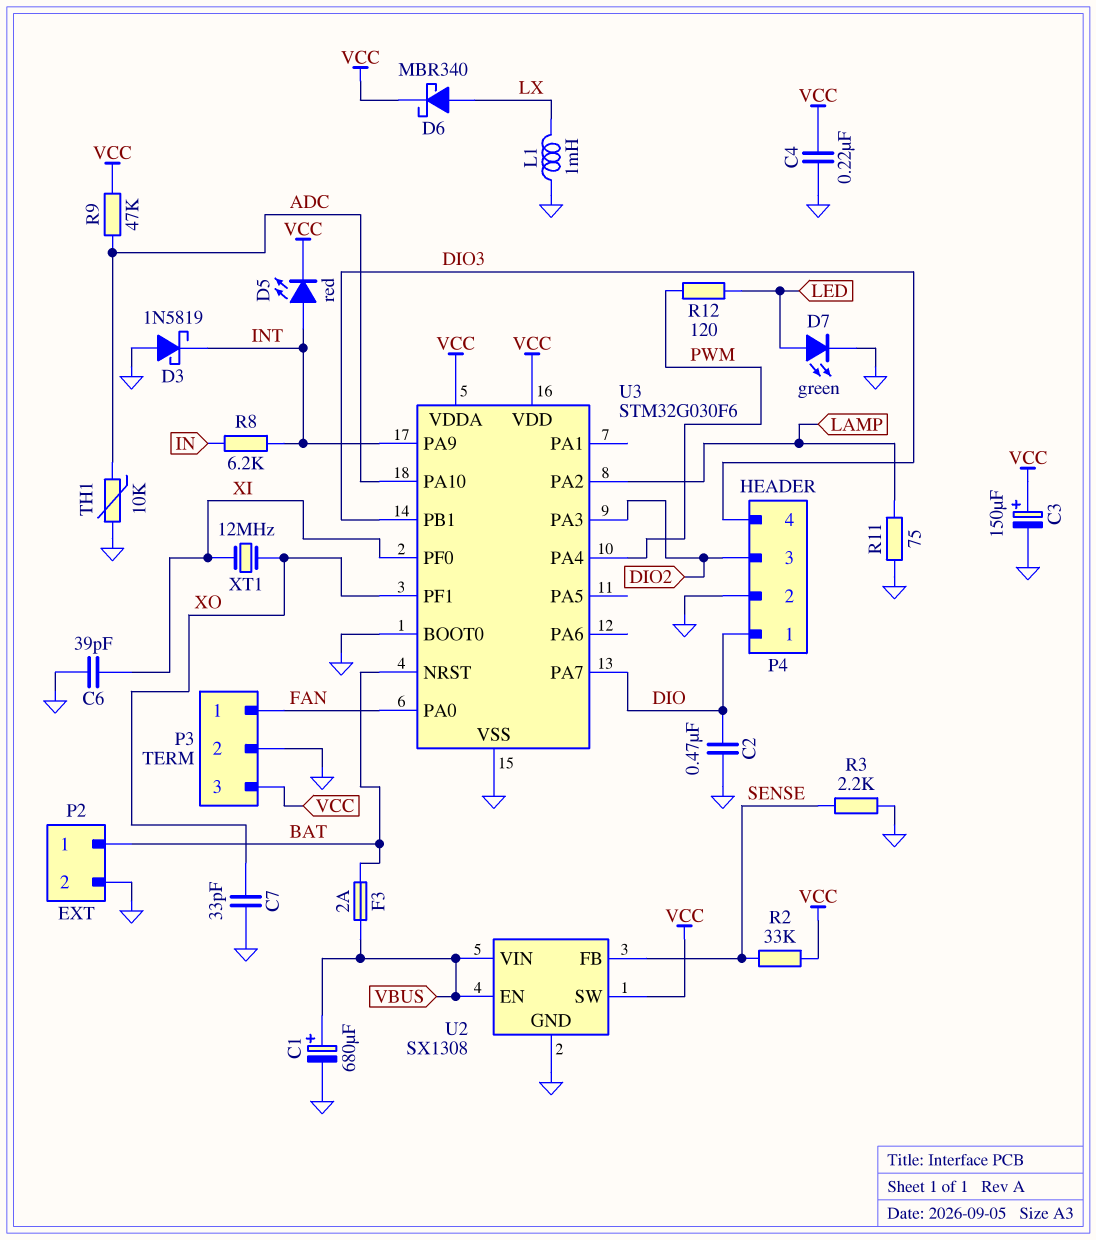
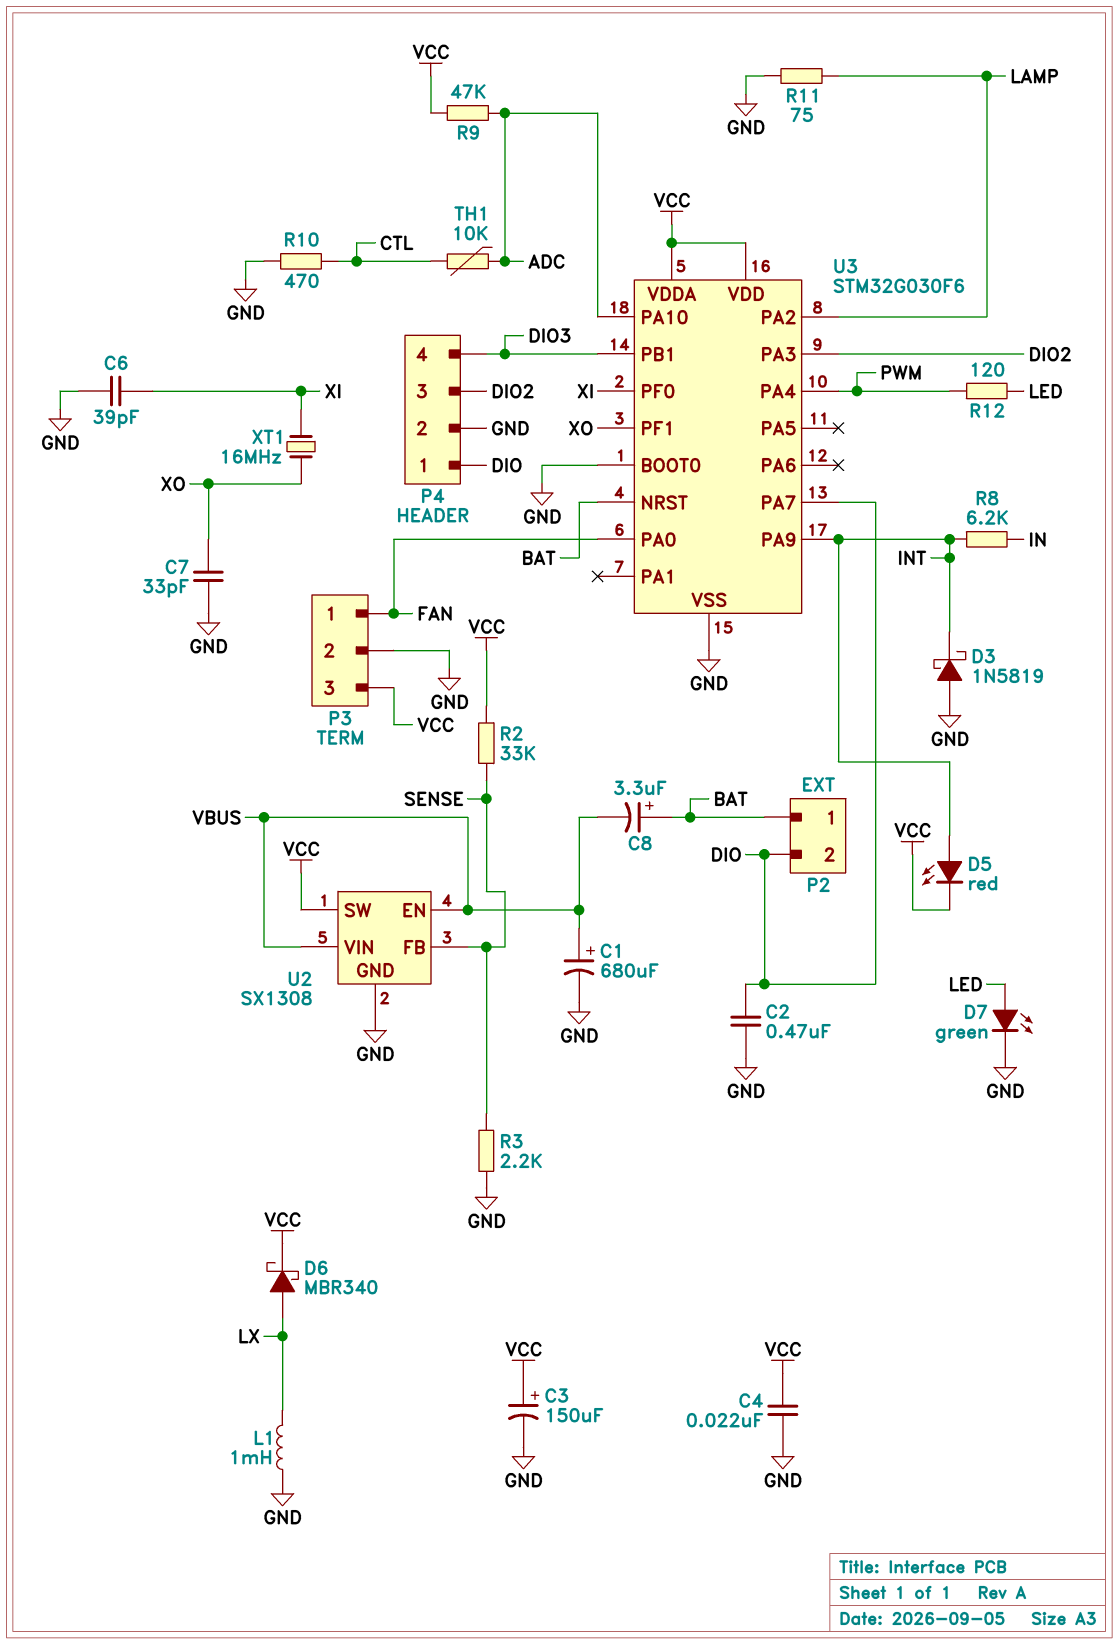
C4: 220nF (GND, VCC) -> 22nF (GND, VCC)
C8: none -> 3.3uF (plus BAT, minus VBUS)
F3: 2A (BAT, VBUS) -> none
P2 pin 2: GND -> DIO
R10: none -> 470 (CTL, GND)
TH1: 10k (ADC, GND) -> 10k (ADC, CTL)
XT1: 12MHz (XI, XO) -> 16MHz (XI, XO)

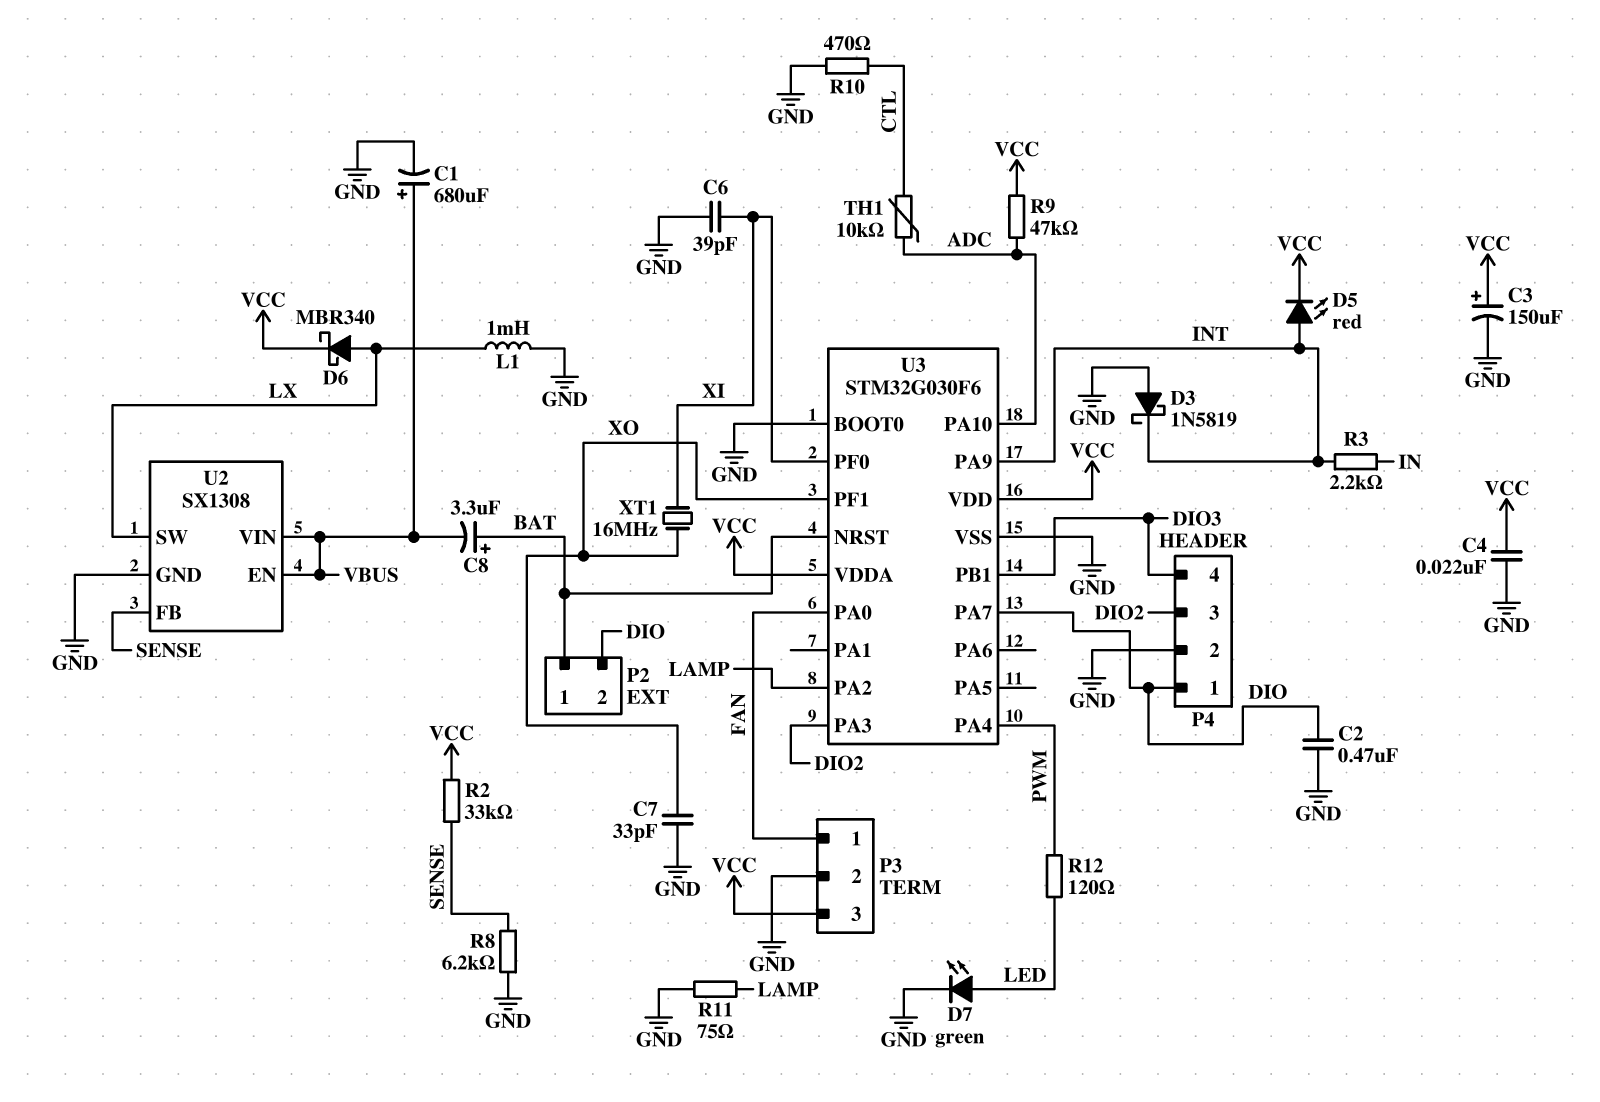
R3: 2.2k (GND, SENSE) -> 2.2k (IN, INT)
R8: 6.2k (IN, INT) -> 6.2k (GND, SENSE)
U2 pin SW: VCC -> LX

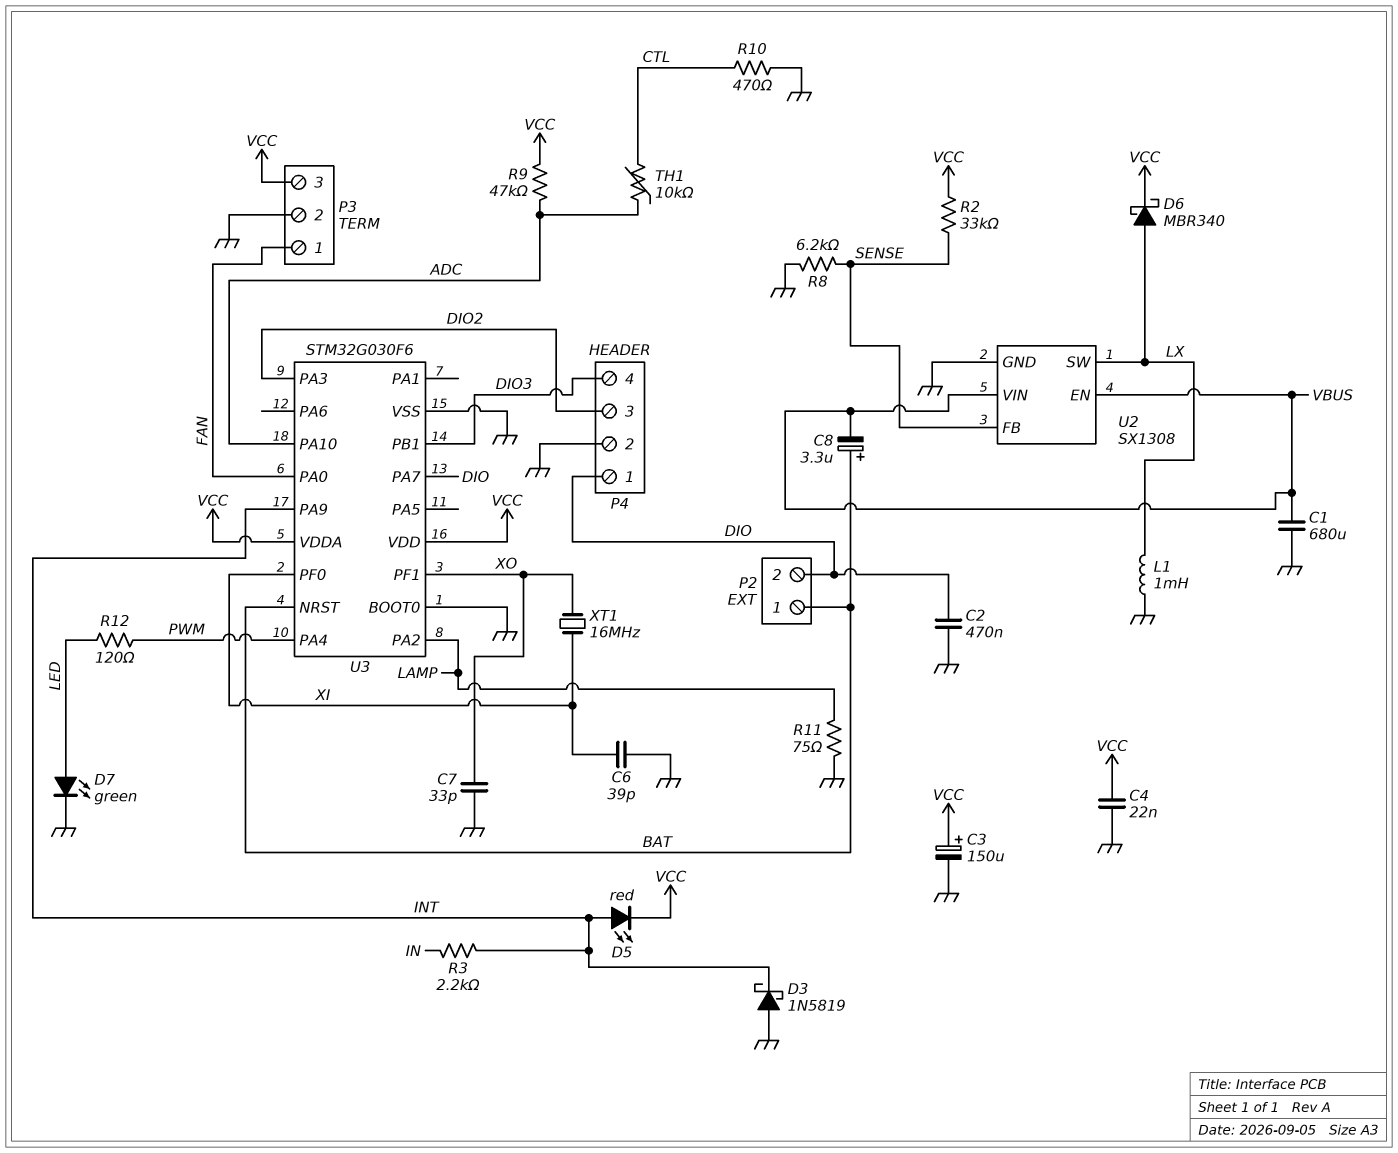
C1: 680uF (plus VBUS, minus GND) -> 680uF (GND, VBUS)

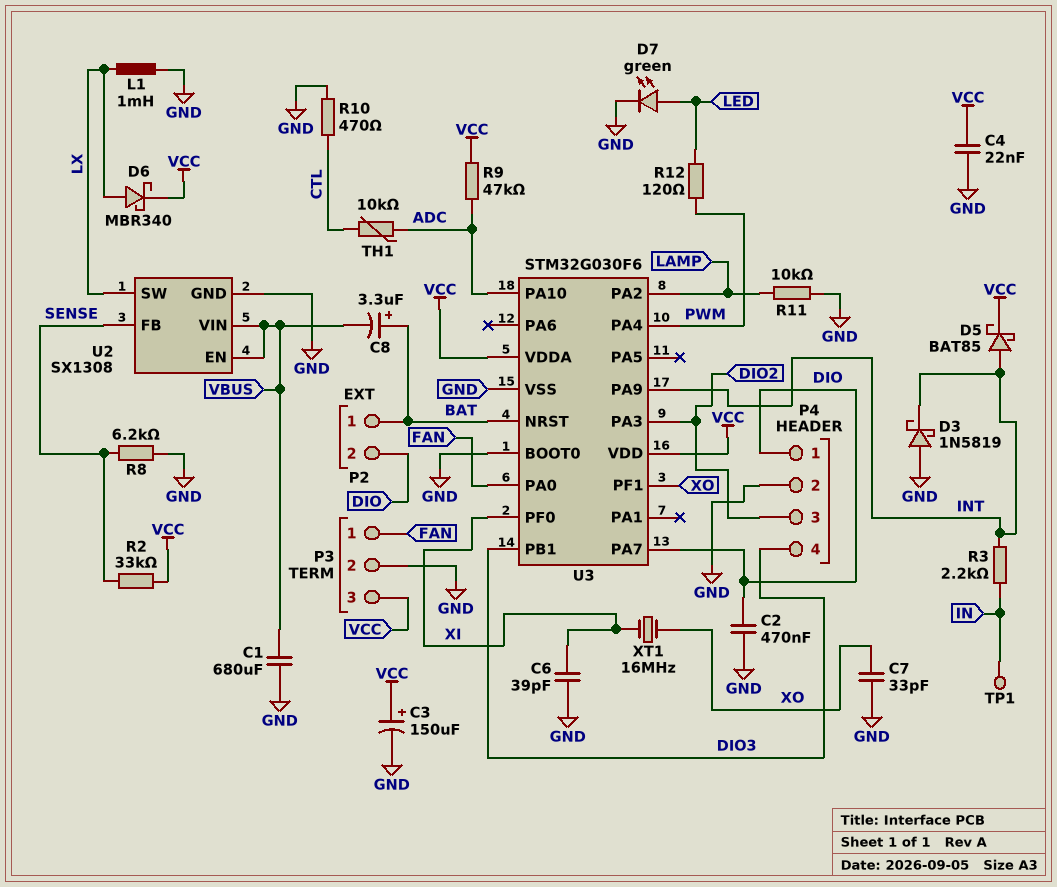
D5: LED red (A INT, K VCC) -> schottky BAT85 (A INT, K VCC)
R11: 75 (GND, LAMP) -> 10k (GND, LAMP)
TP1: none -> test point (IN)

